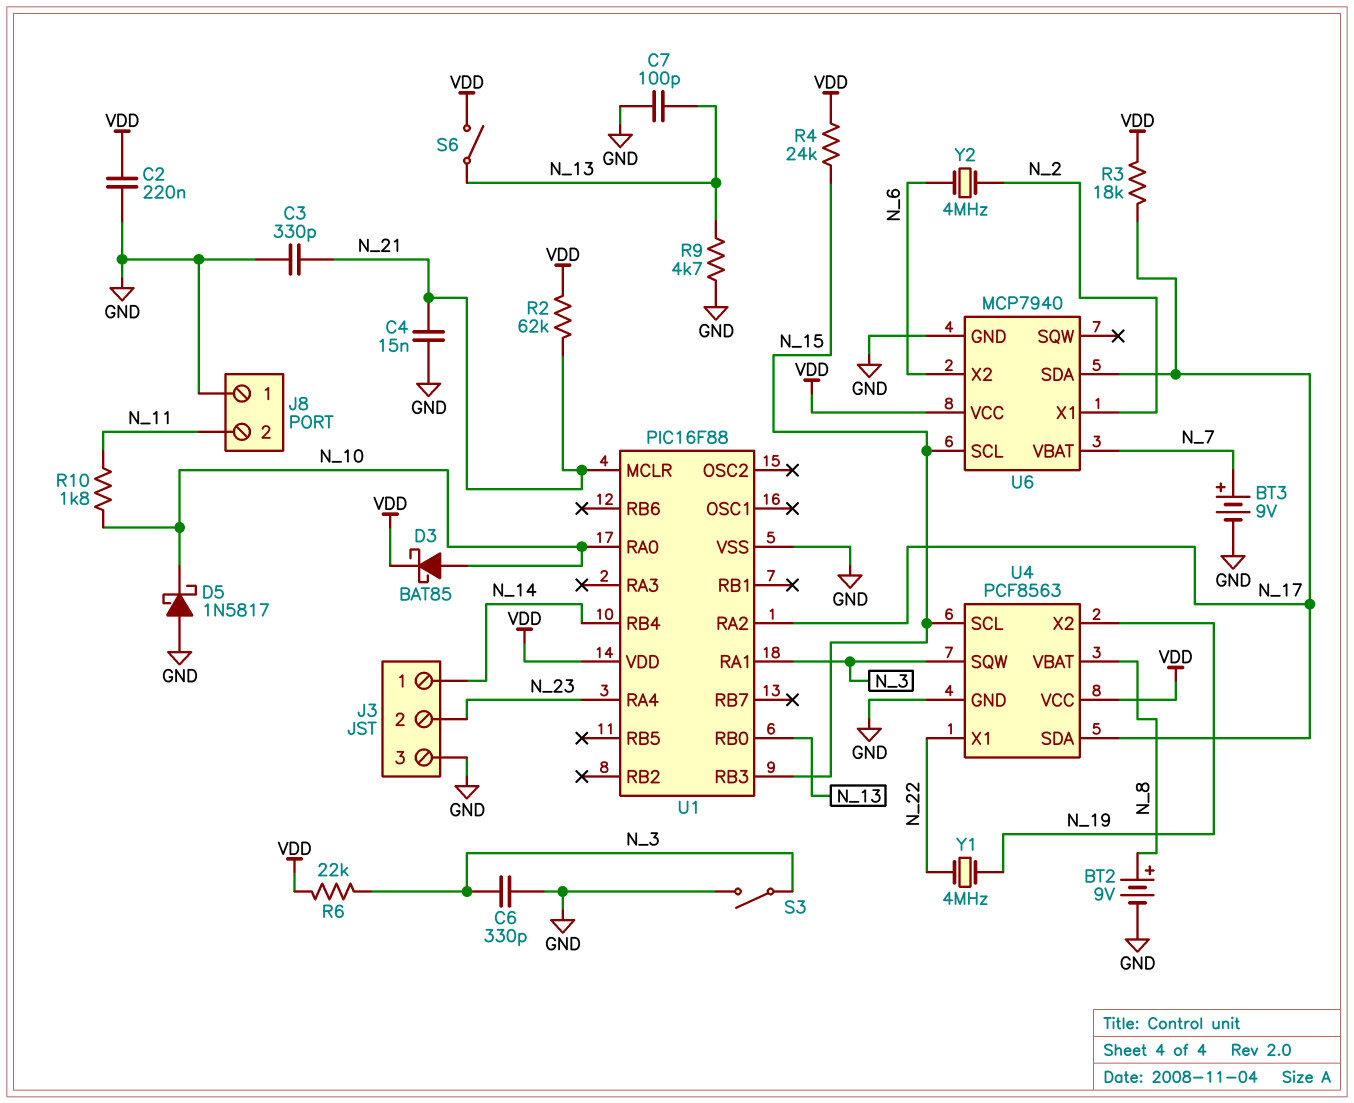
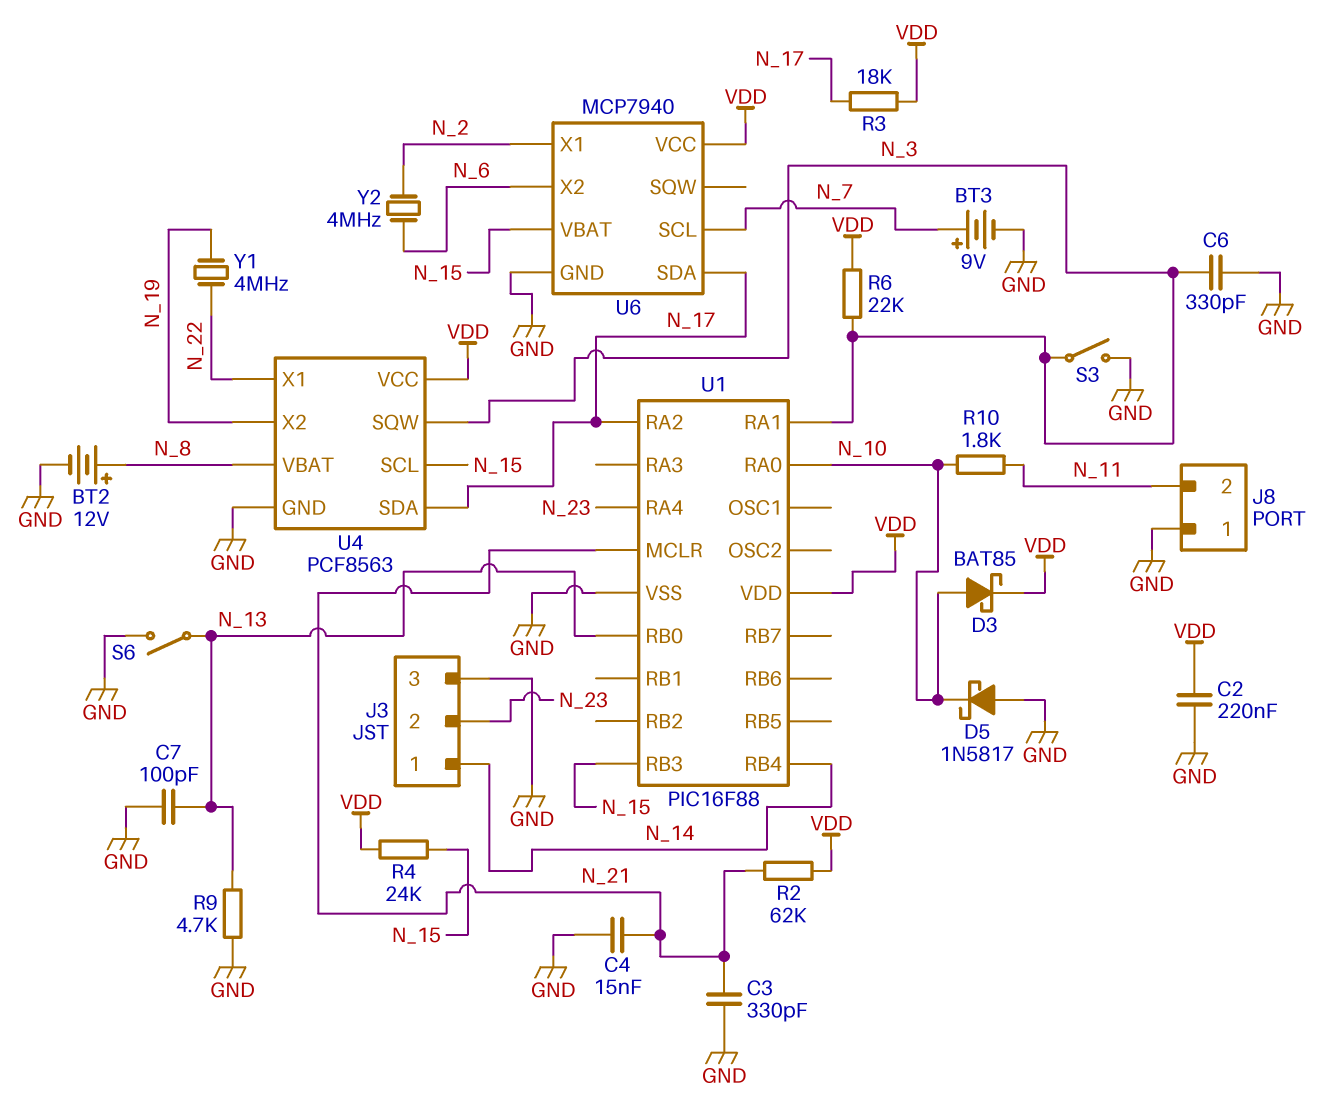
BT2: 9V (plus N_8, minus GND) -> 12V (plus N_8, minus GND)
S6: switch (N_13, VDD) -> switch (GND, N_13)
U6 pin SCL: N_15 -> N_7
U6 pin VBAT: N_7 -> N_15

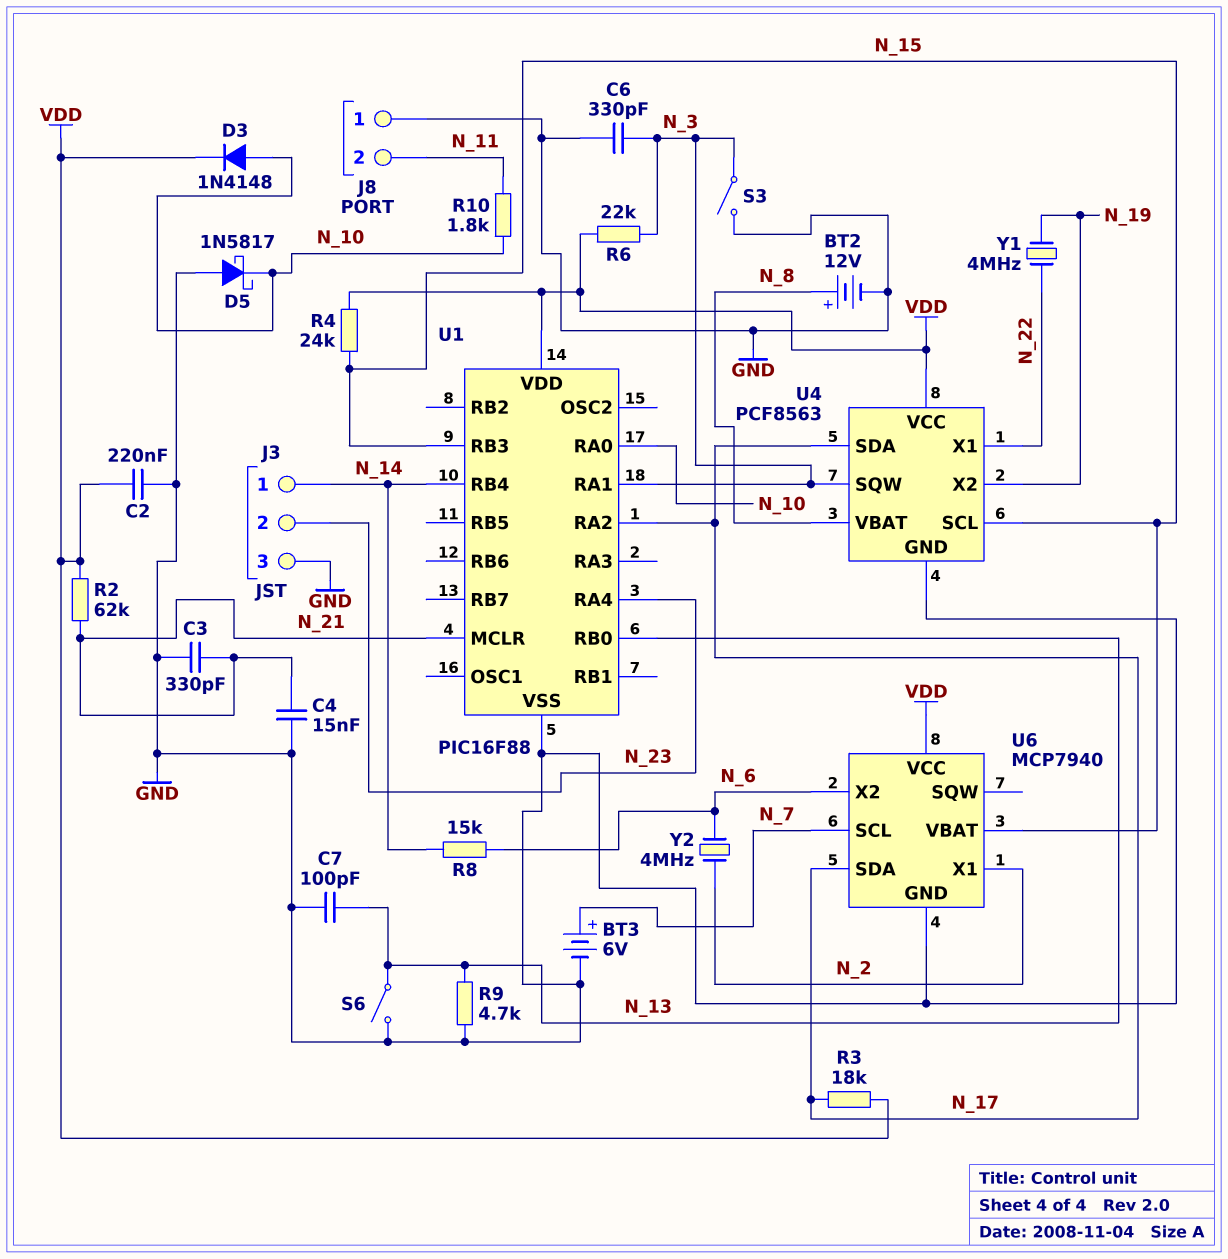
BT3: 9V (plus N_7, minus GND) -> 6V (plus N_7, minus GND)
D3: schottky BAT85 (A N_10, K VDD) -> diode 1N4148 (A N_10, K VDD)
R8: none -> 15k (N_6, N_14)

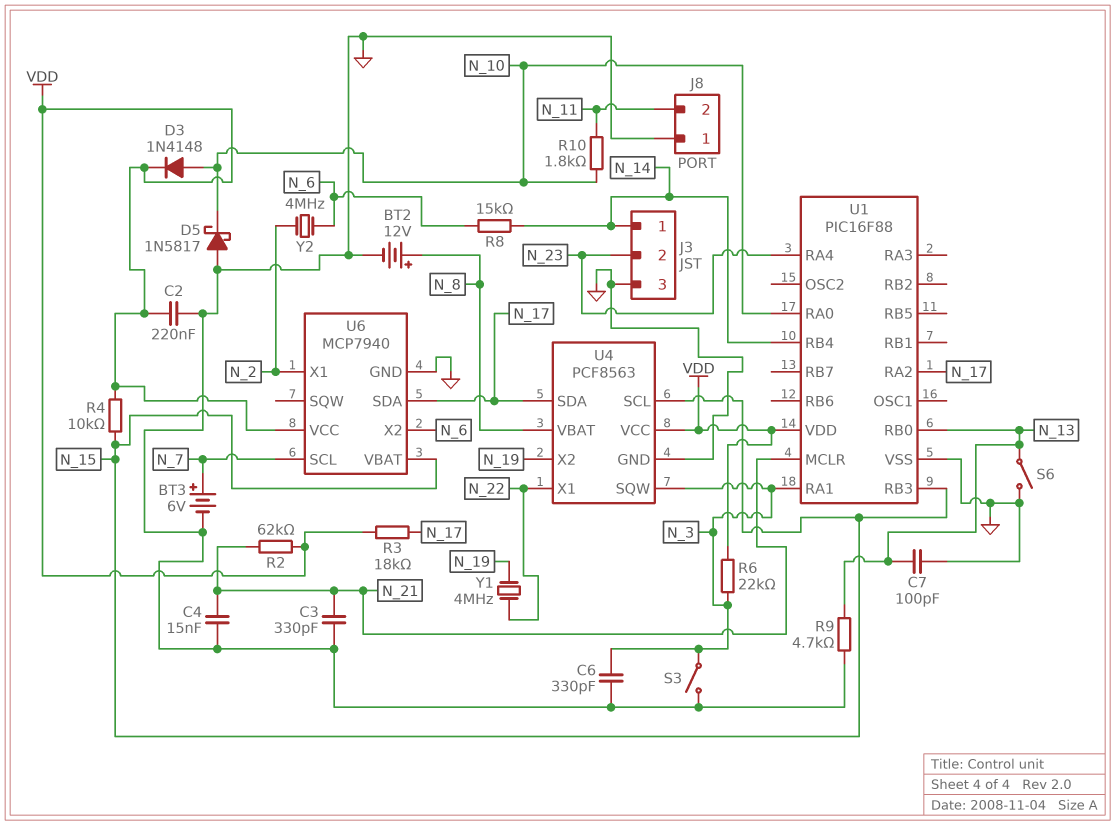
R4: 24k (N_15, VDD) -> 10k (N_15, VDD)

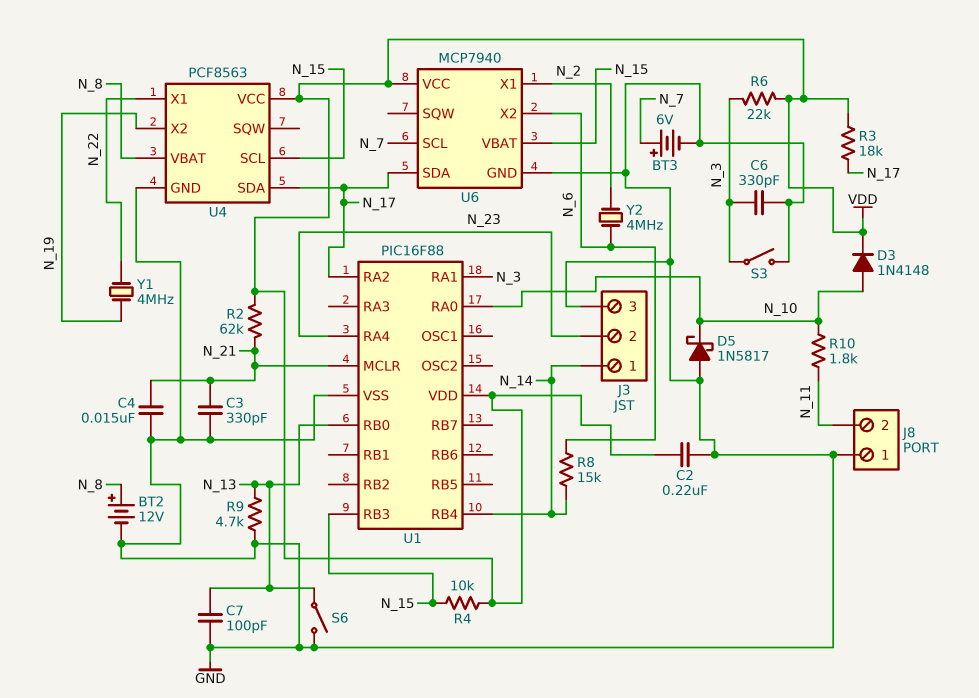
U4 pin SQW: N_3 -> none

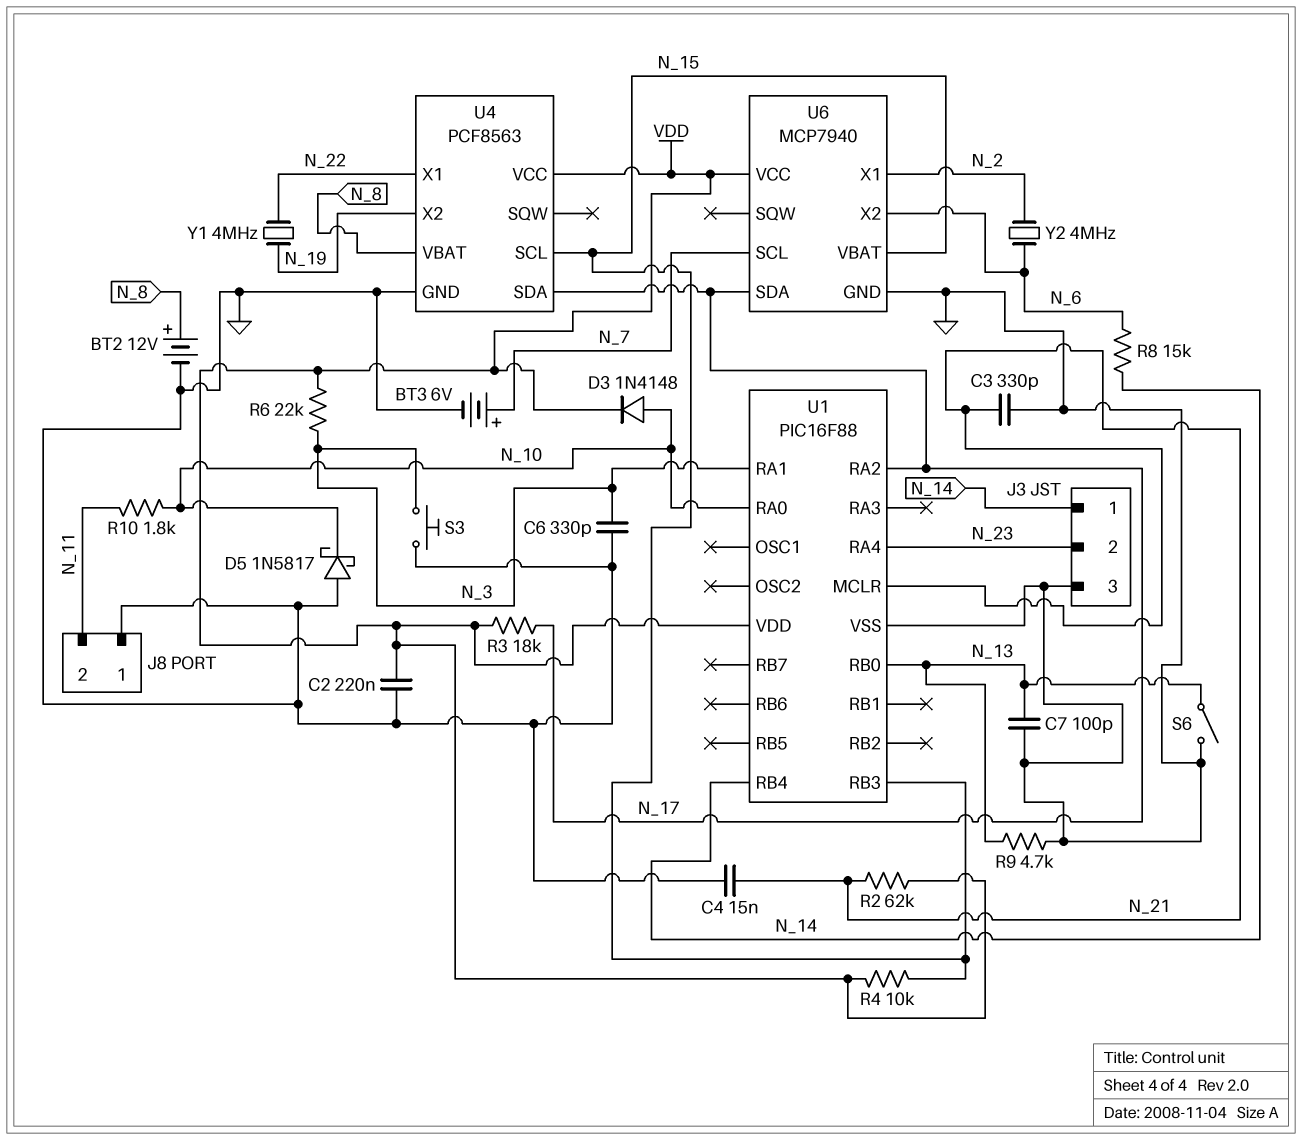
S3: switch (GND, N_3) -> button (GND, N_3)

